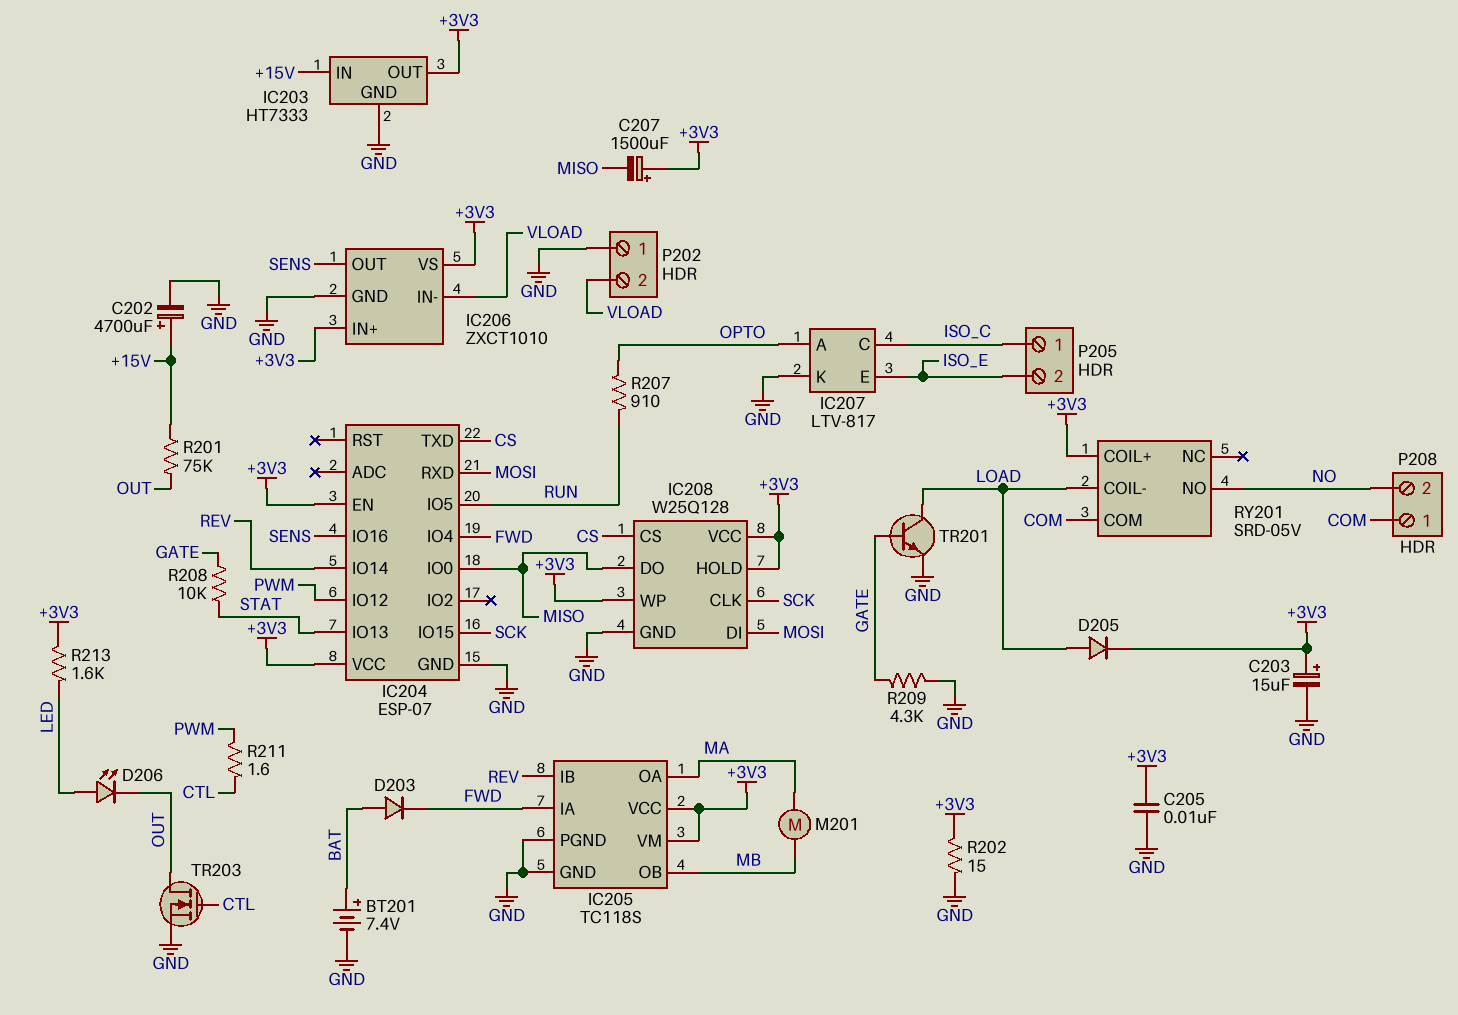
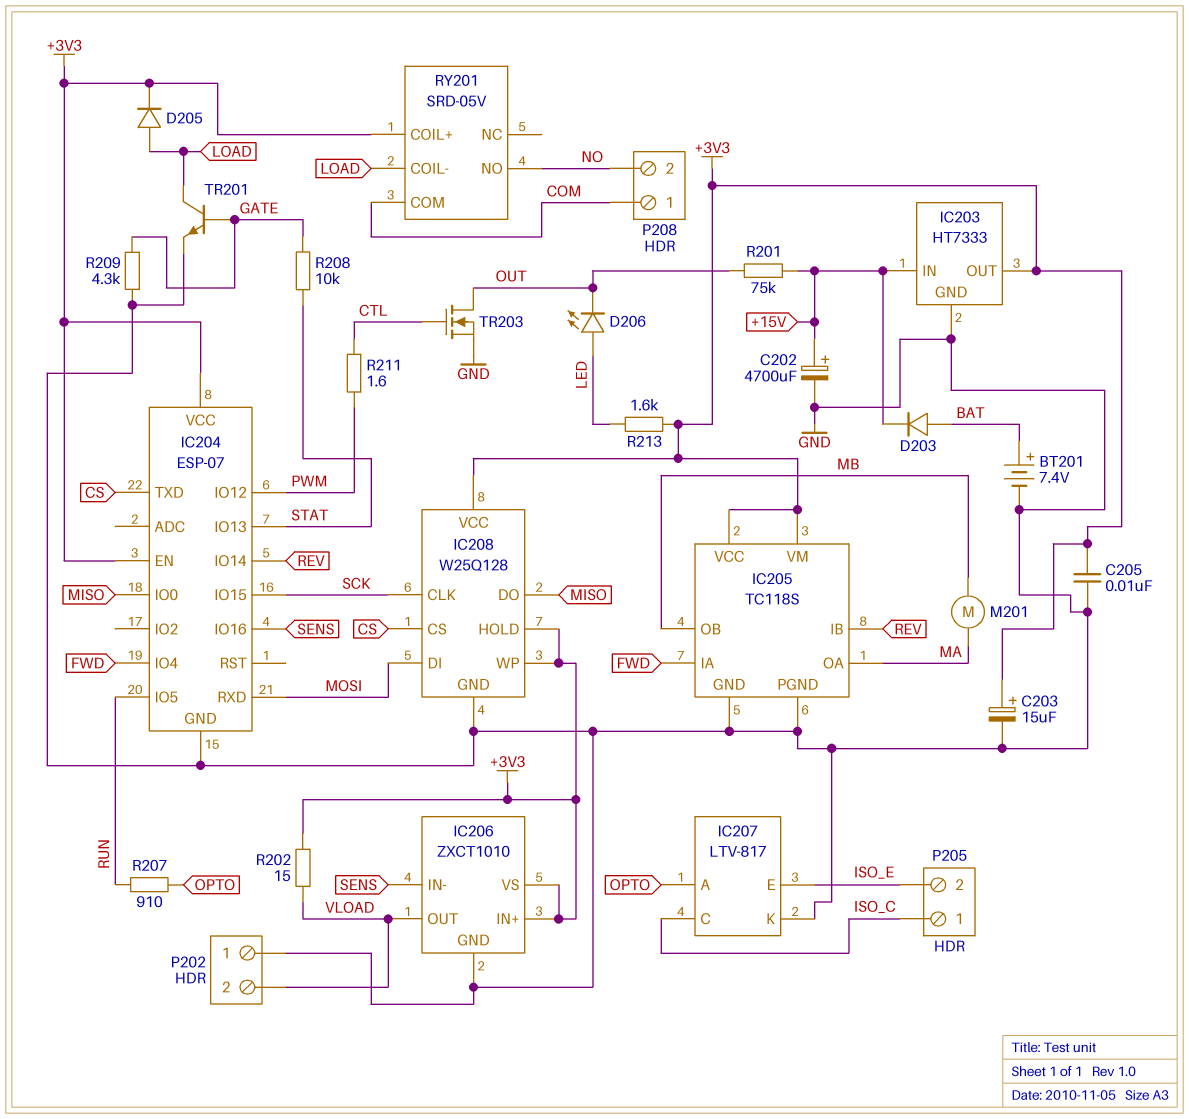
C207: 1500uF (plus +3V3, minus MISO) -> none
D203: diode (A BAT, K FWD) -> diode (A BAT, K +15V)
IC206 pin IN-: VLOAD -> SENS
IC206 pin OUT: SENS -> VLOAD
R202: 15 (+3V3, GND) -> 15 (+3V3, VLOAD)

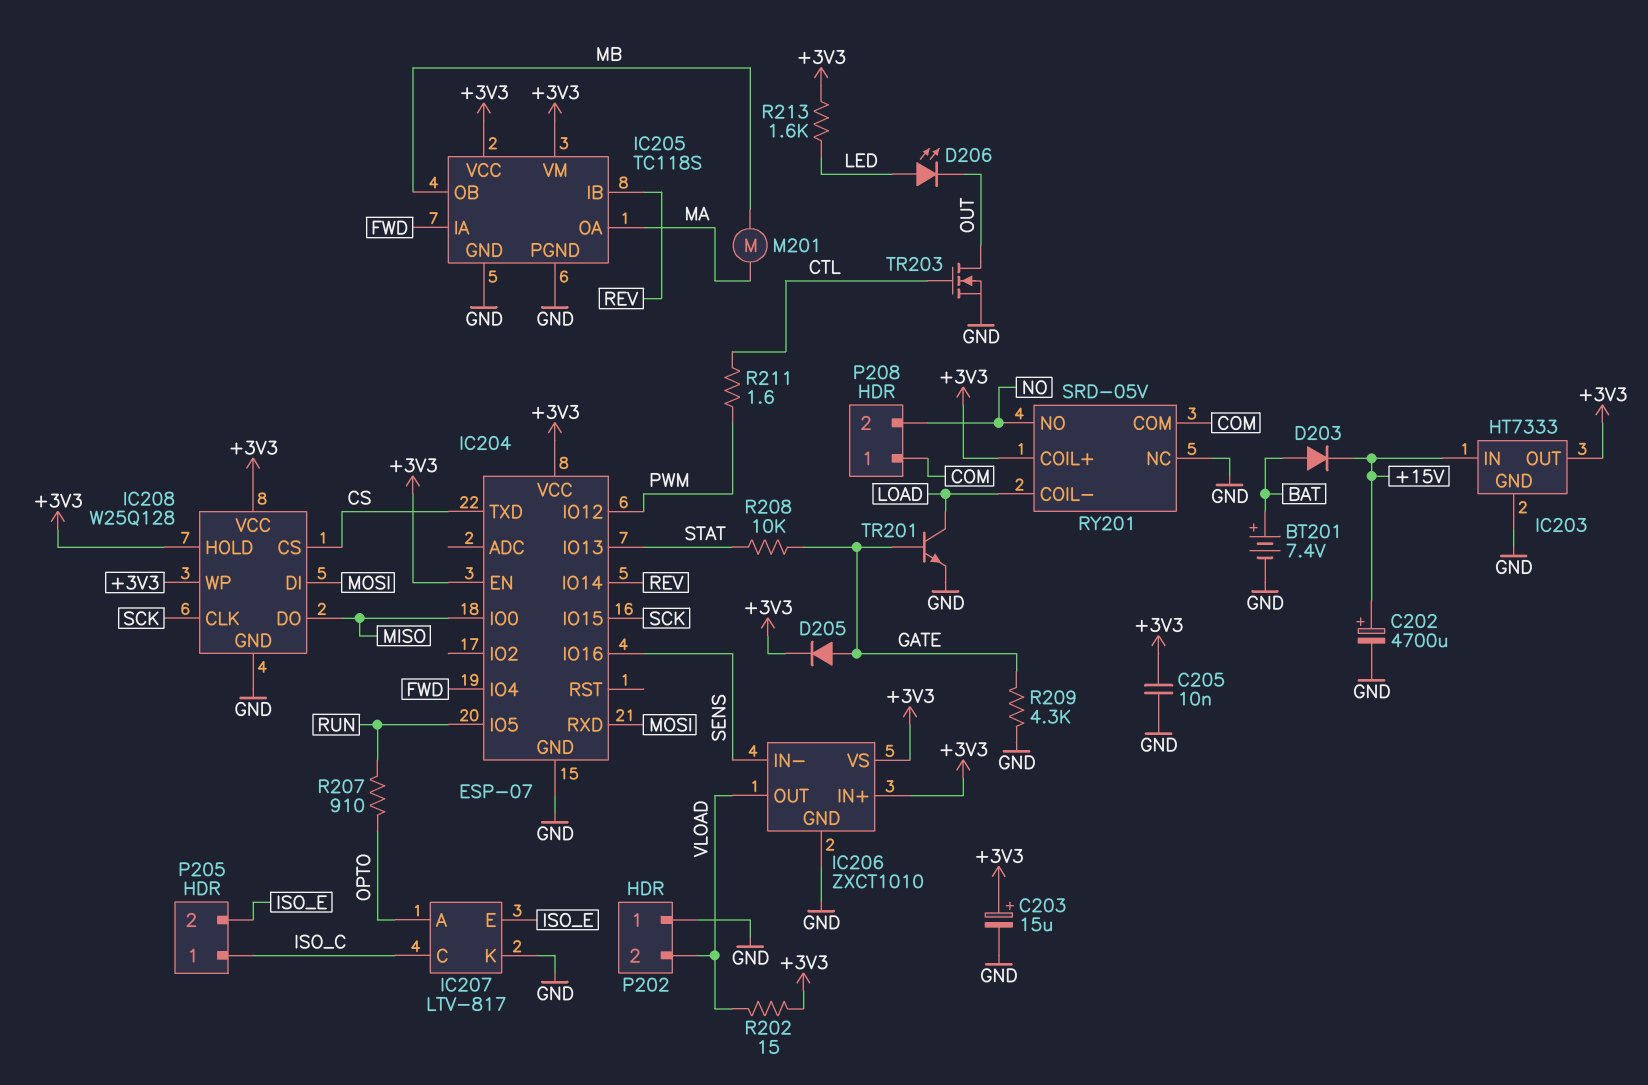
D205: diode (A LOAD, K +3V3) -> diode (A GATE, K +3V3)
R201: 75k (+15V, OUT) -> none
RY201 pin NC: none -> GND

